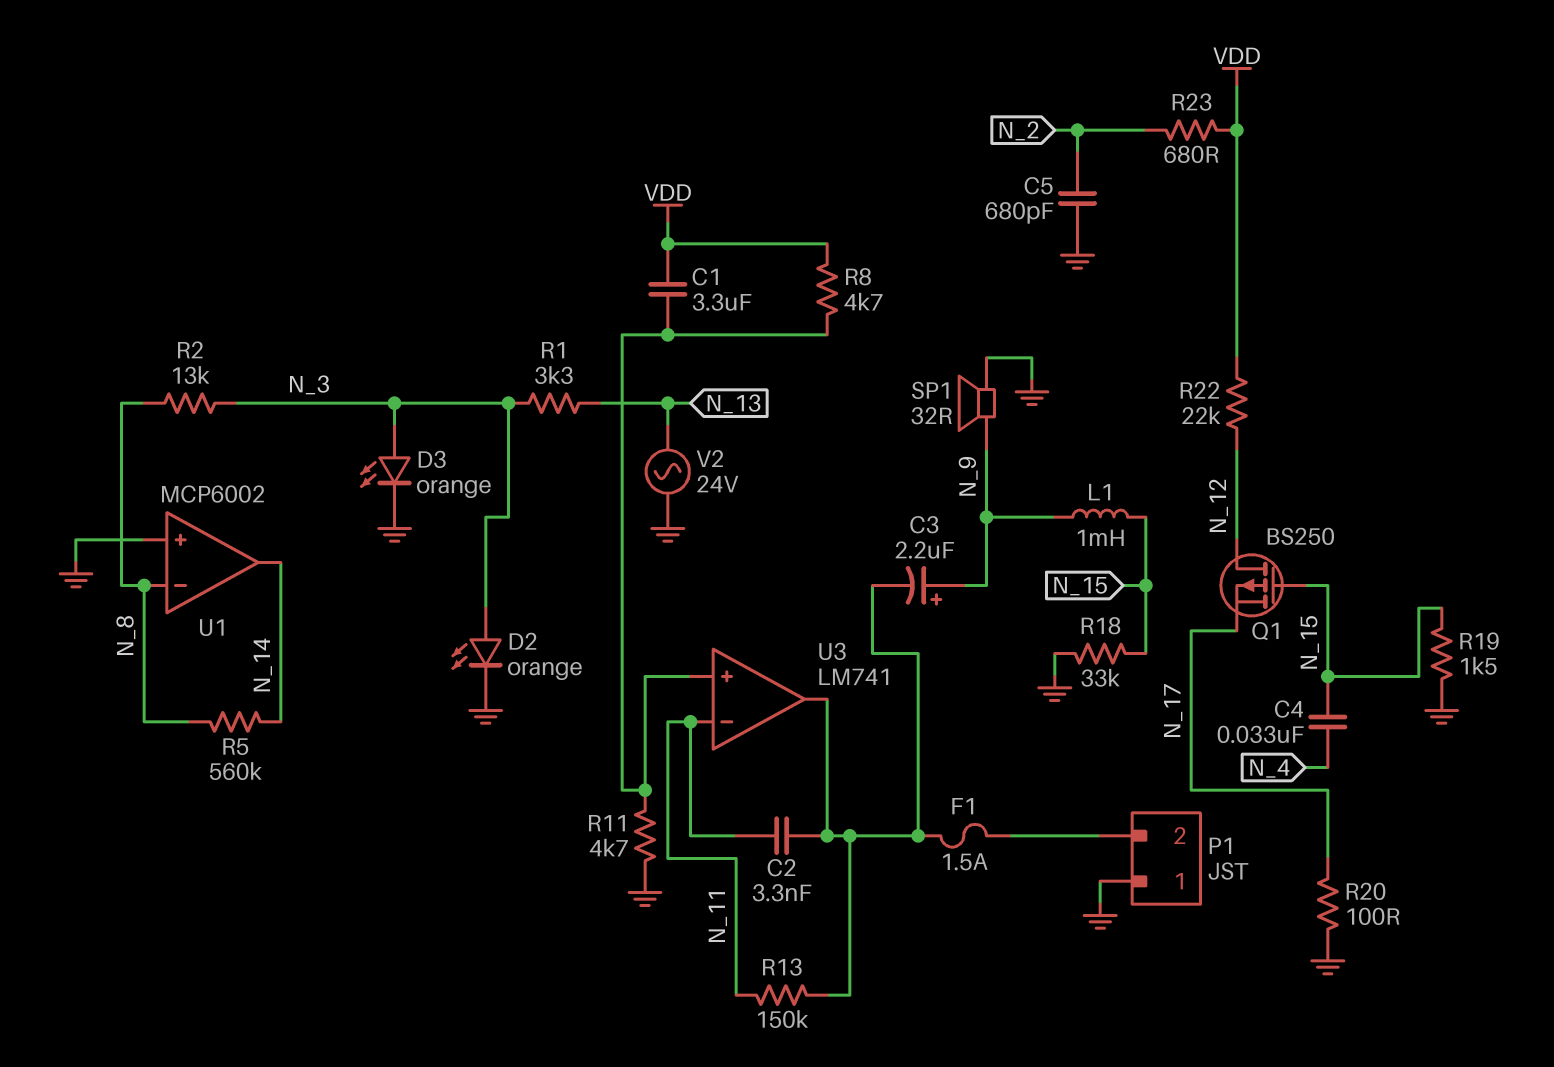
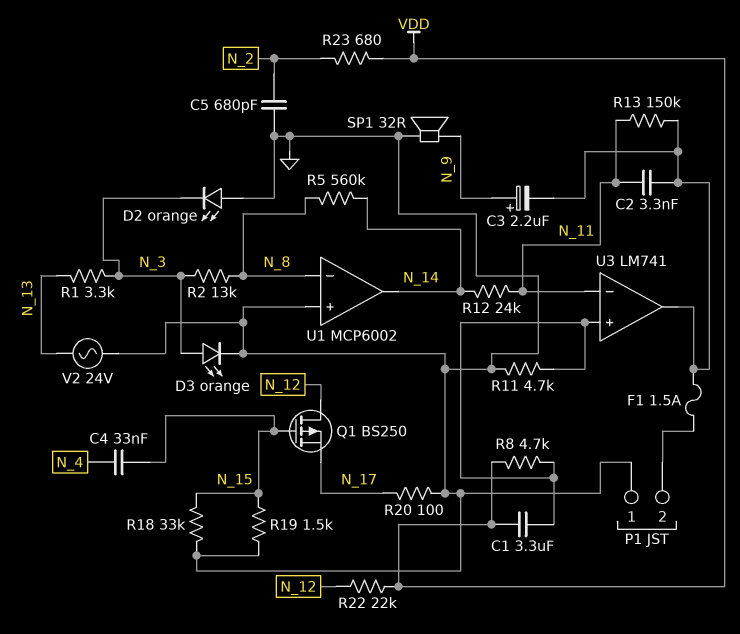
D2: LED orange (A N_3, K GND) -> LED orange (A GND, K N_3)
L1: 1mH (N_9, N_15) -> none
R12: none -> 24k (N_11, N_14)

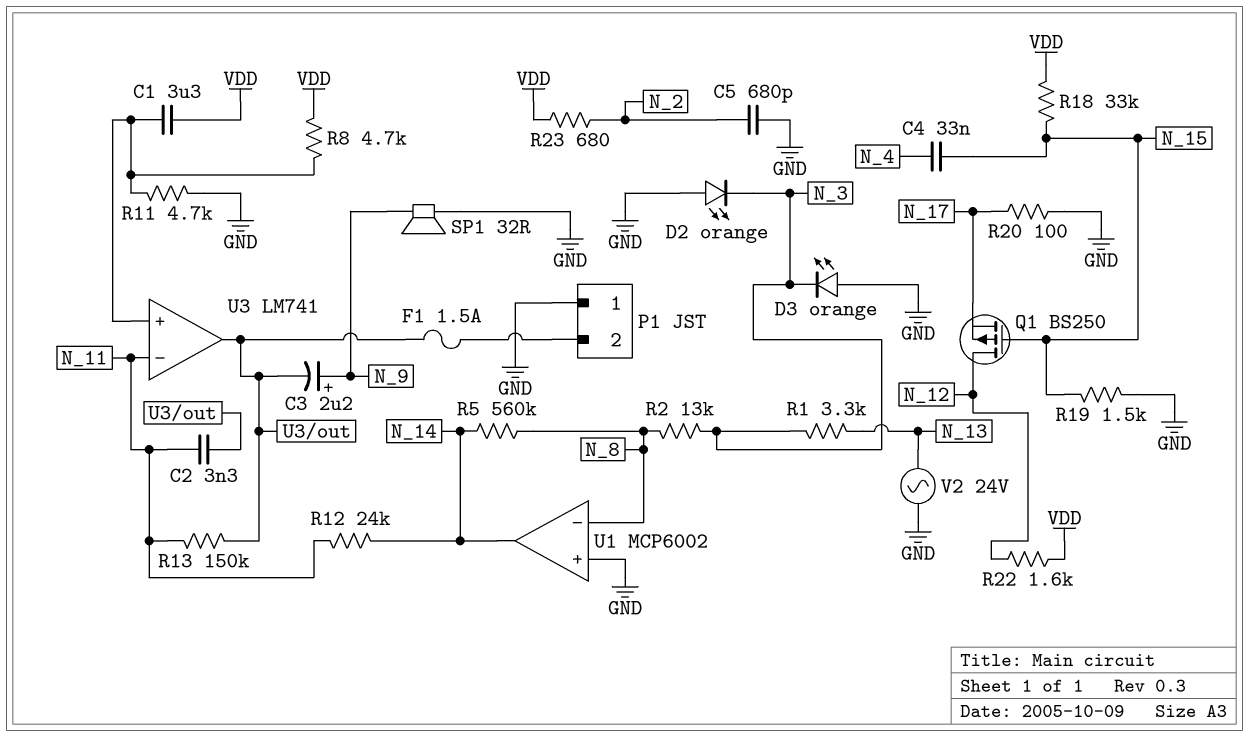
D3: LED orange (A N_3, K GND) -> LED orange (A GND, K N_3)
R18: 33k (GND, N_15) -> 33k (N_15, VDD)
R22: 22k (N_12, VDD) -> 1.6k (N_12, VDD)

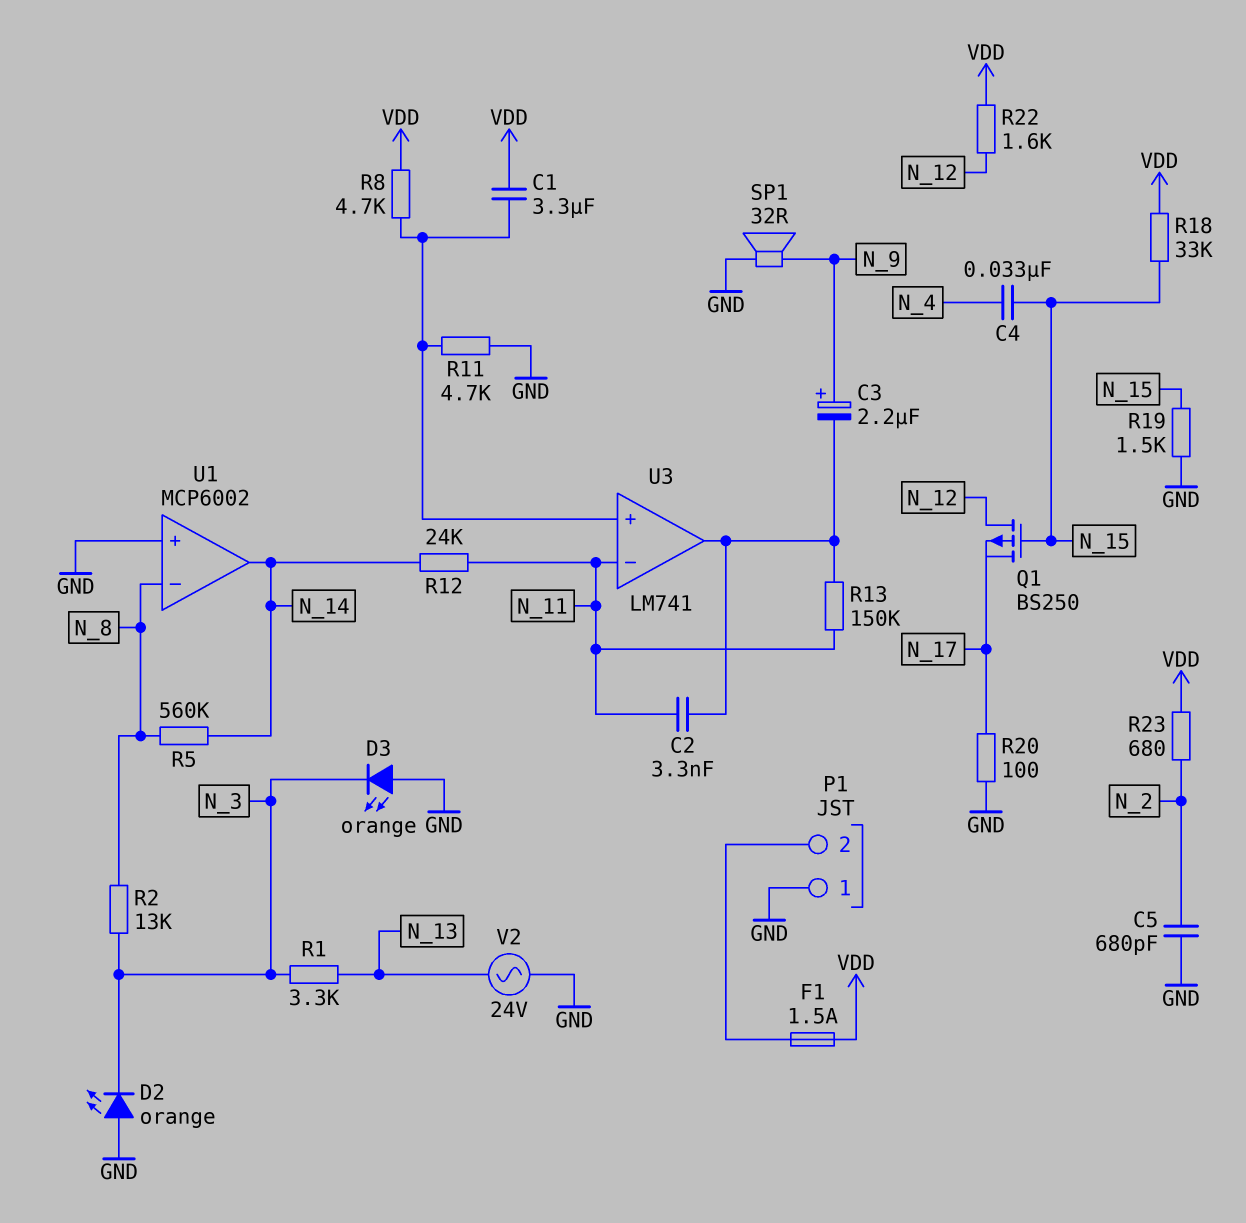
F1: 1.5A (P1/2, U3/out) -> 1.5A (P1/2, VDD)

